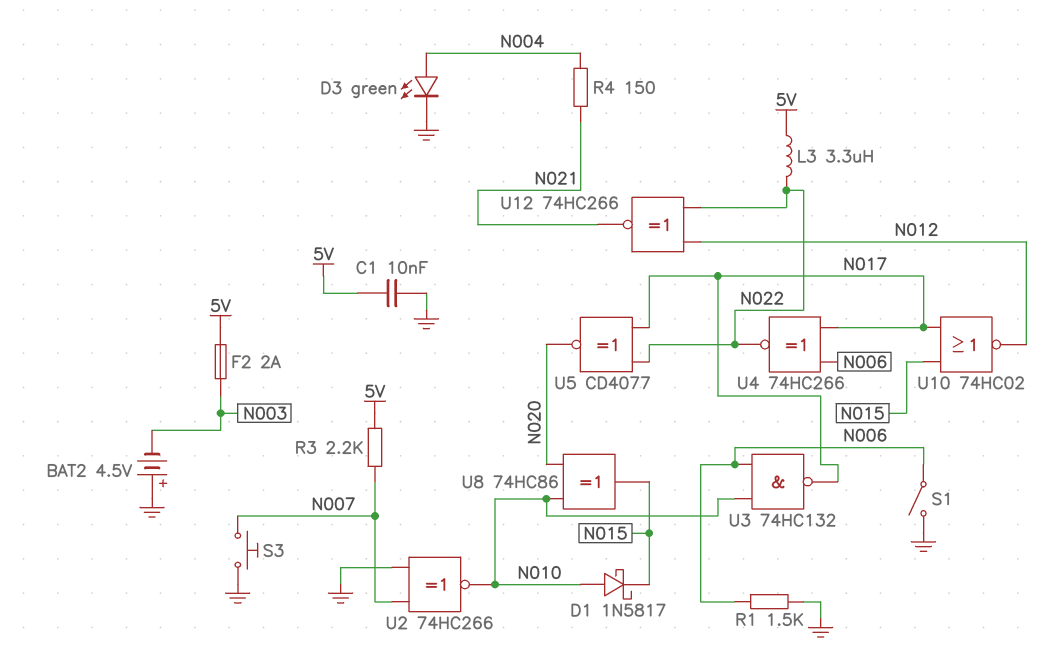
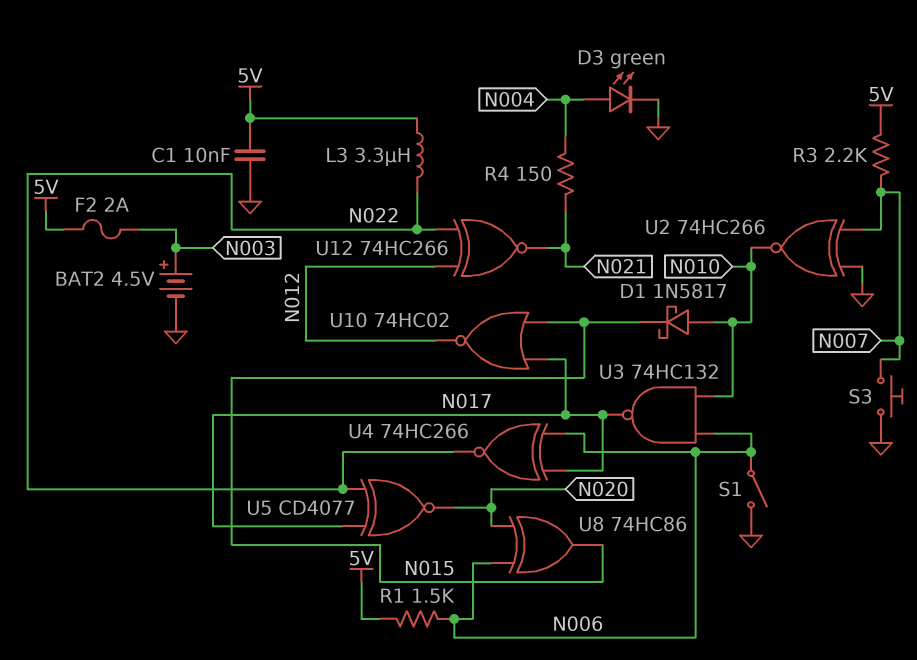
BAT2: 4.5V (plus GND, minus N003) -> 4.5V (plus N003, minus GND)
R1: 1.5k (GND, N006) -> 1.5k (5V, N006)
U8: XOR 74HC86 (in N010, in N020, out N015) -> XOR 74HC86 (in N006, in N020, out N015)

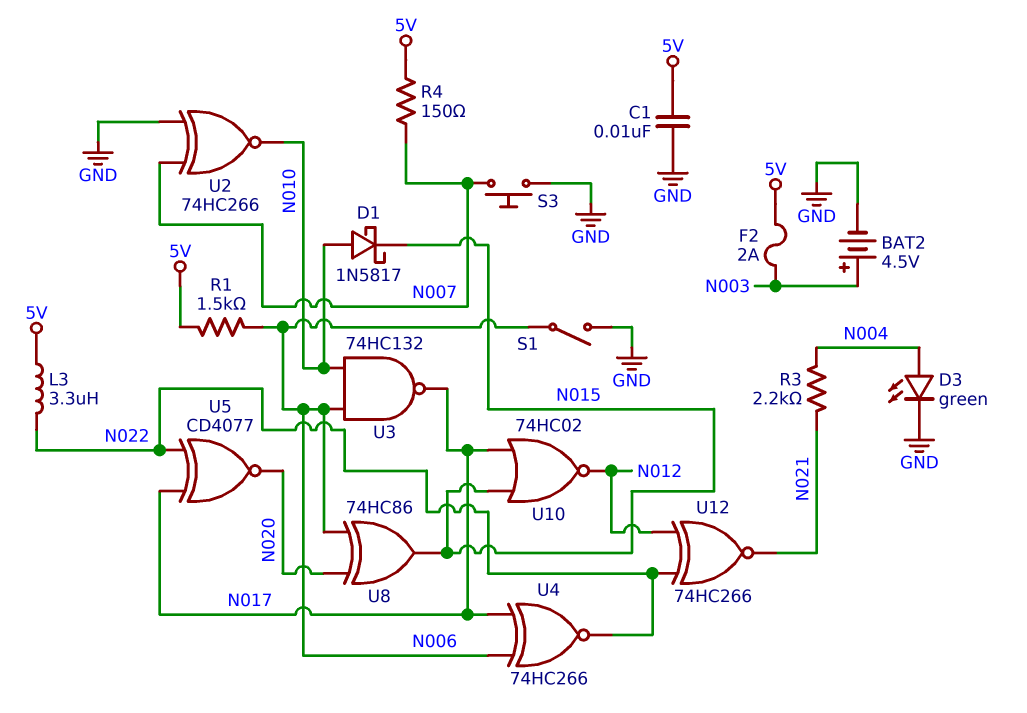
R3: 2.2k (5V, N007) -> 2.2k (N004, N021)
R4: 150 (N004, N021) -> 150 (5V, N007)

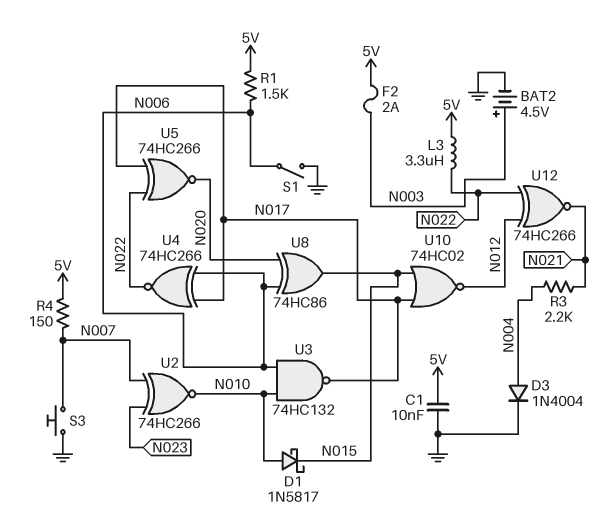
D3: LED green (A N004, K GND) -> diode 1N4004 (A N004, K GND)
U2: XNOR 74HC266 (in GND, in N007, out N010) -> XNOR 74HC266 (in N007, in N023, out N010)
U5: XNOR CD4077 (in N017, in N022, out N020) -> XNOR 74HC266 (in N017, in N022, out N020)

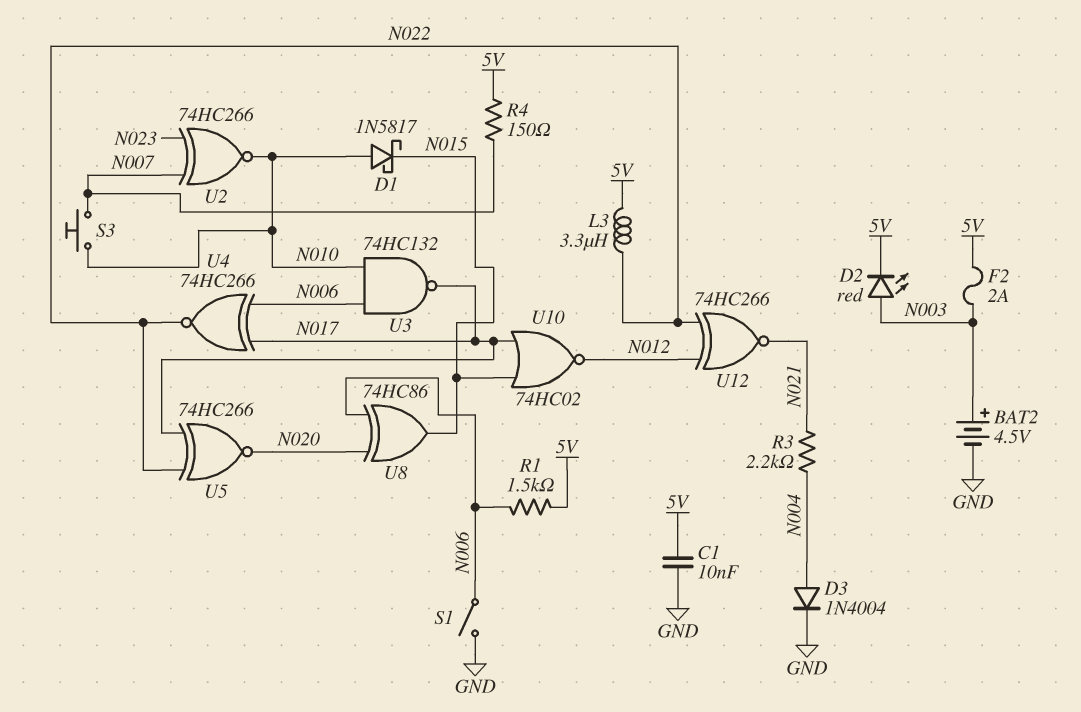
D2: none -> LED red (A N003, K 5V)
S3: button (GND, N007) -> button (N007, N010)

